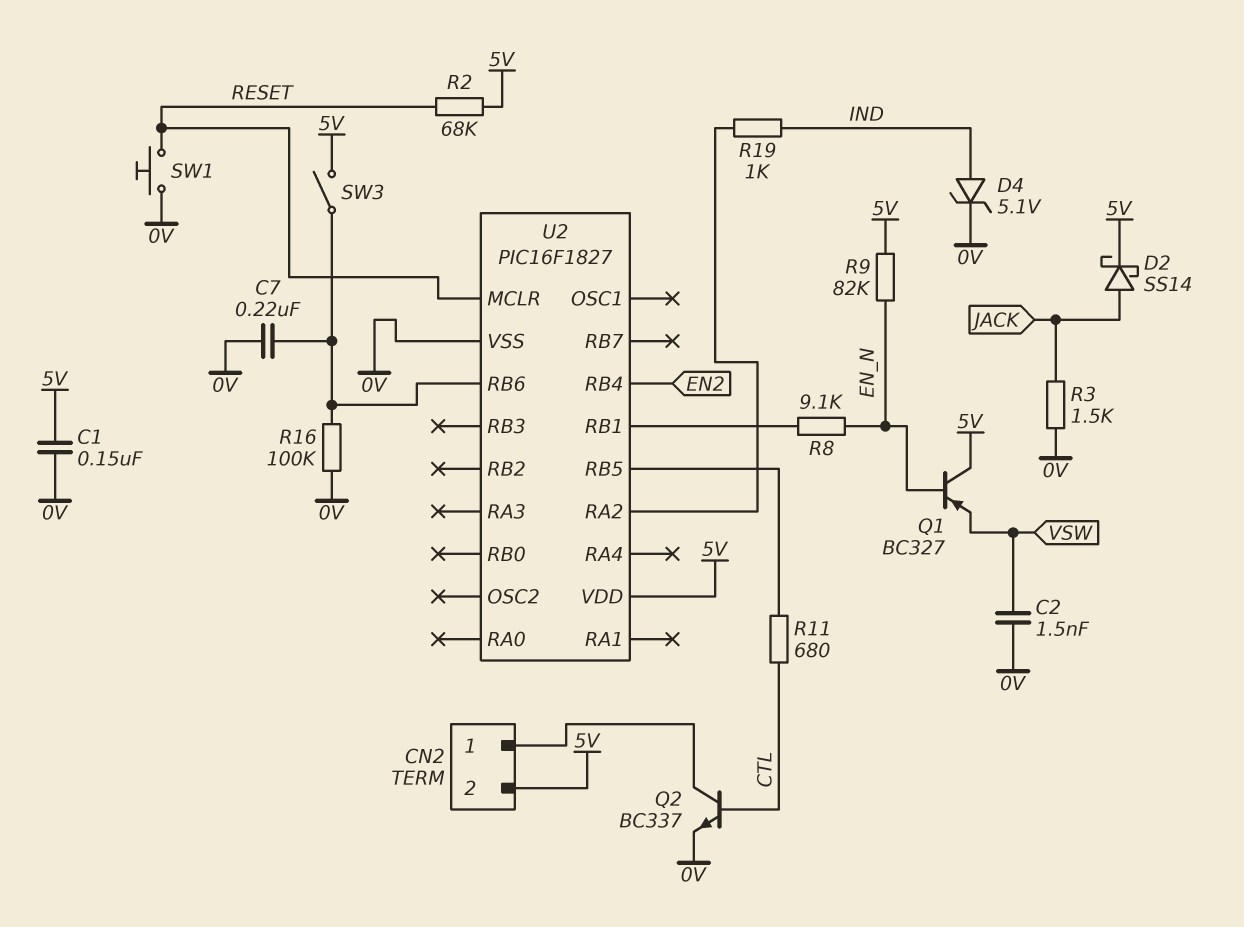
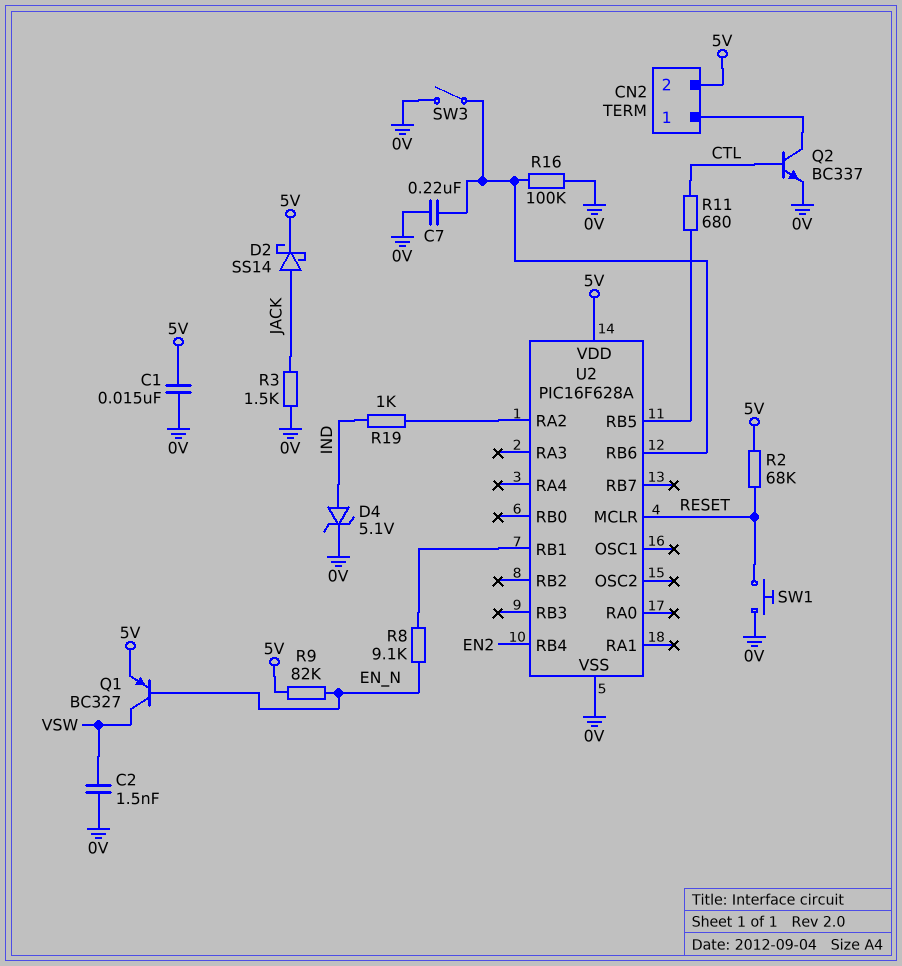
C1: 150nF (0V, 5V) -> 15nF (0V, 5V)
Q1: PNP BC327 (B EN_N, C 5V, E VSW) -> PNP BC327 (B EN_N, C VSW, E 5V)
SW3: switch (5V, U2/RB6) -> switch (0V, U2/RB6)
U2: PIC16F1827 -> PIC16F628A

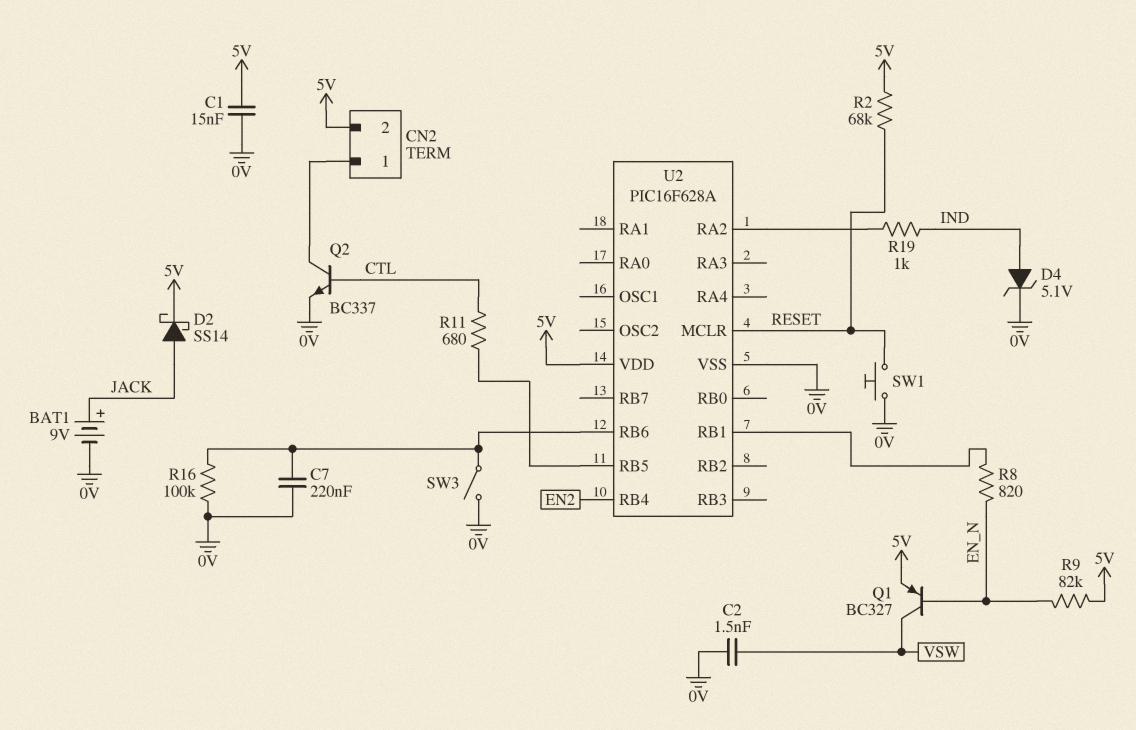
BAT1: none -> 9V (plus JACK, minus 0V)
R3: 1.5k (0V, JACK) -> none
R8: 9.1k (EN_N, U2/RB1) -> 820 (EN_N, U2/RB1)

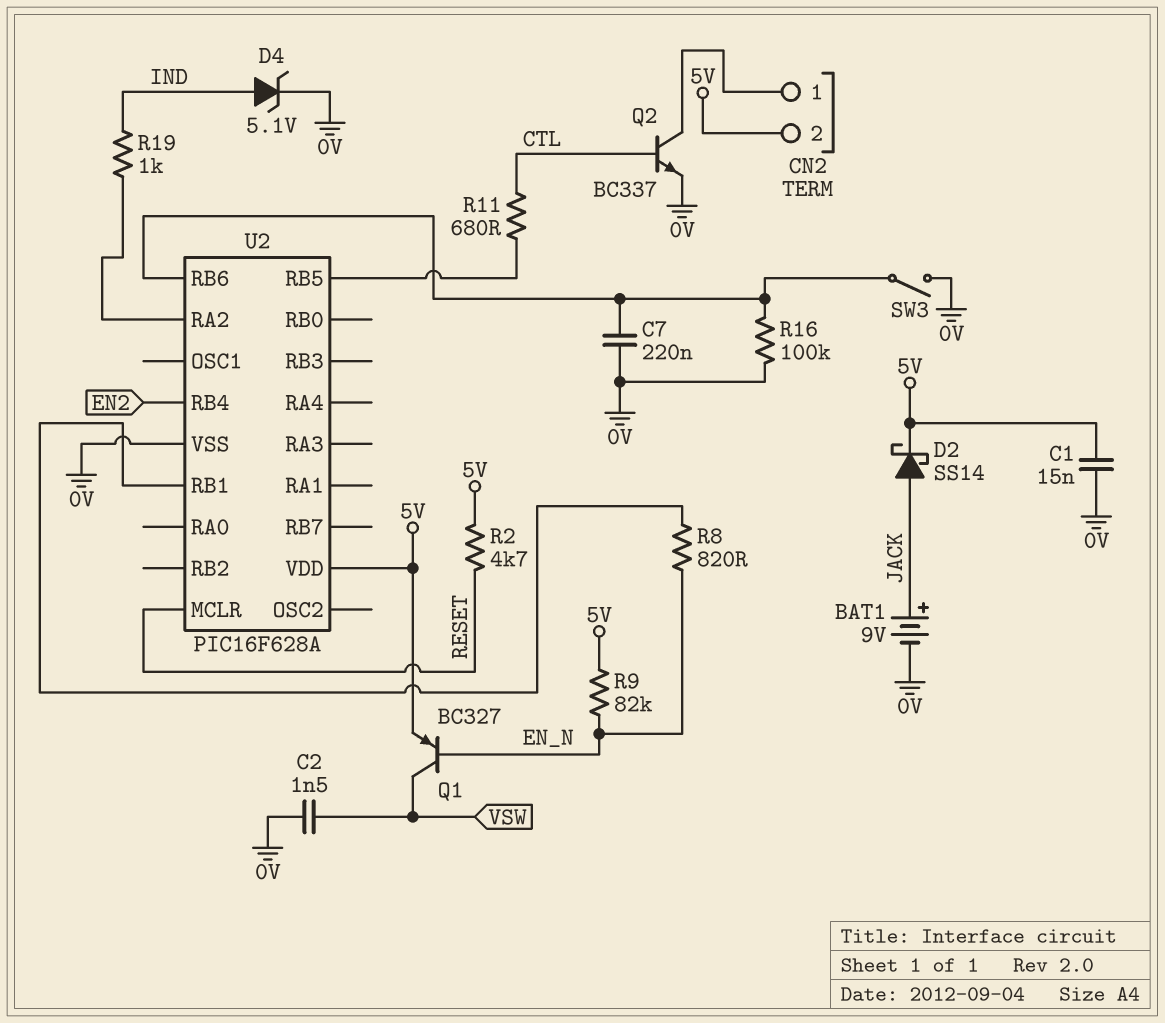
R2: 68k (5V, RESET) -> 4.7k (5V, RESET)
SW1: button (0V, RESET) -> none

